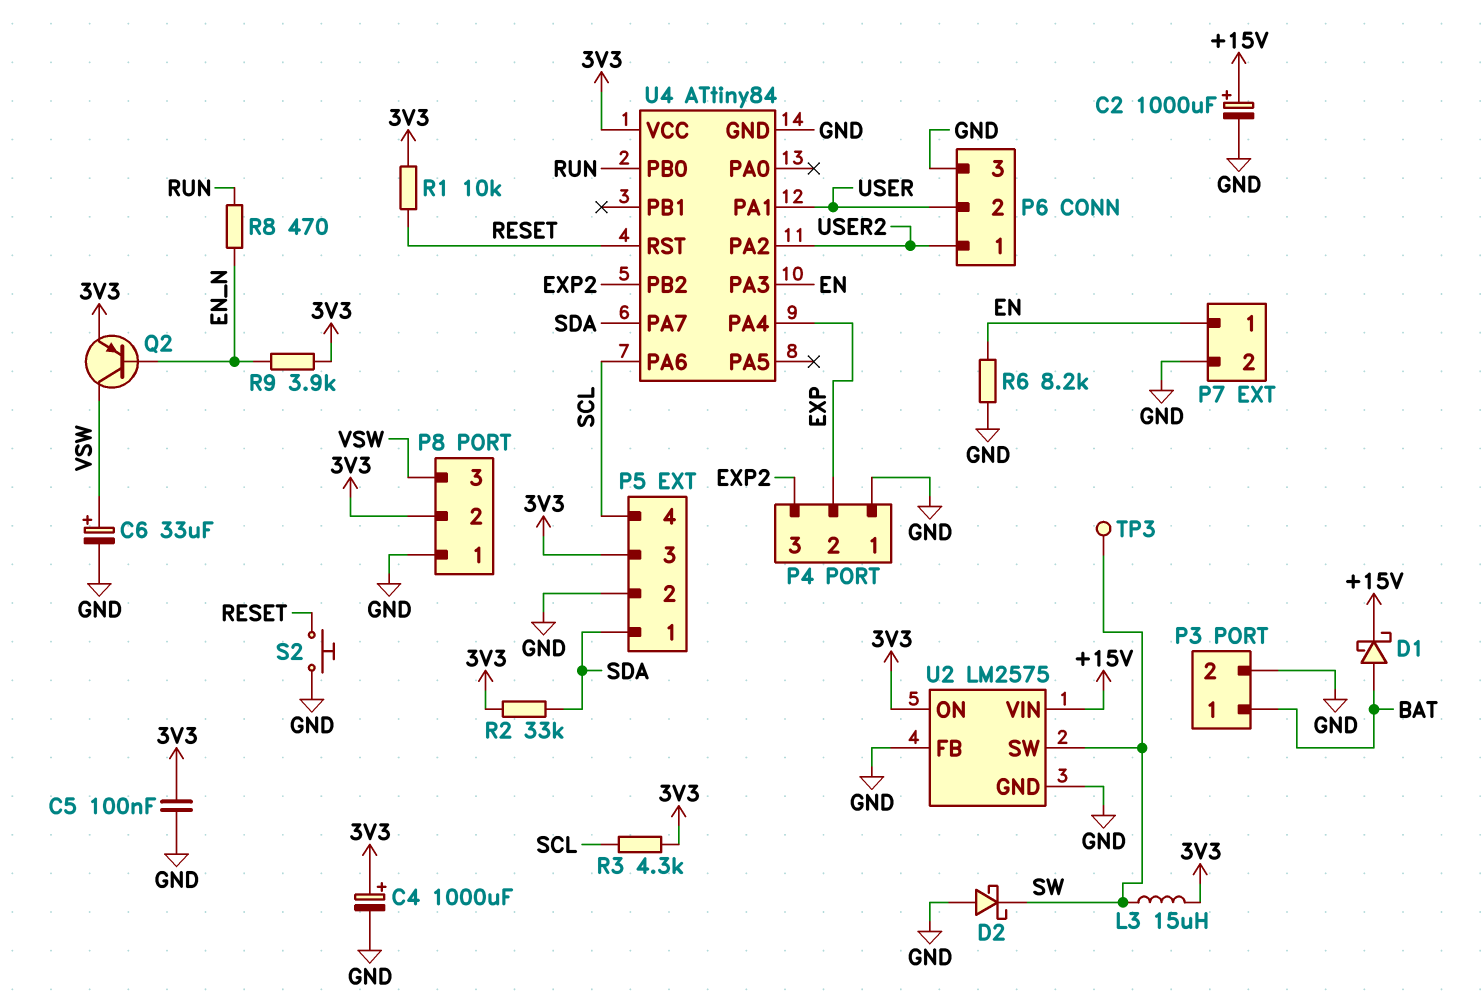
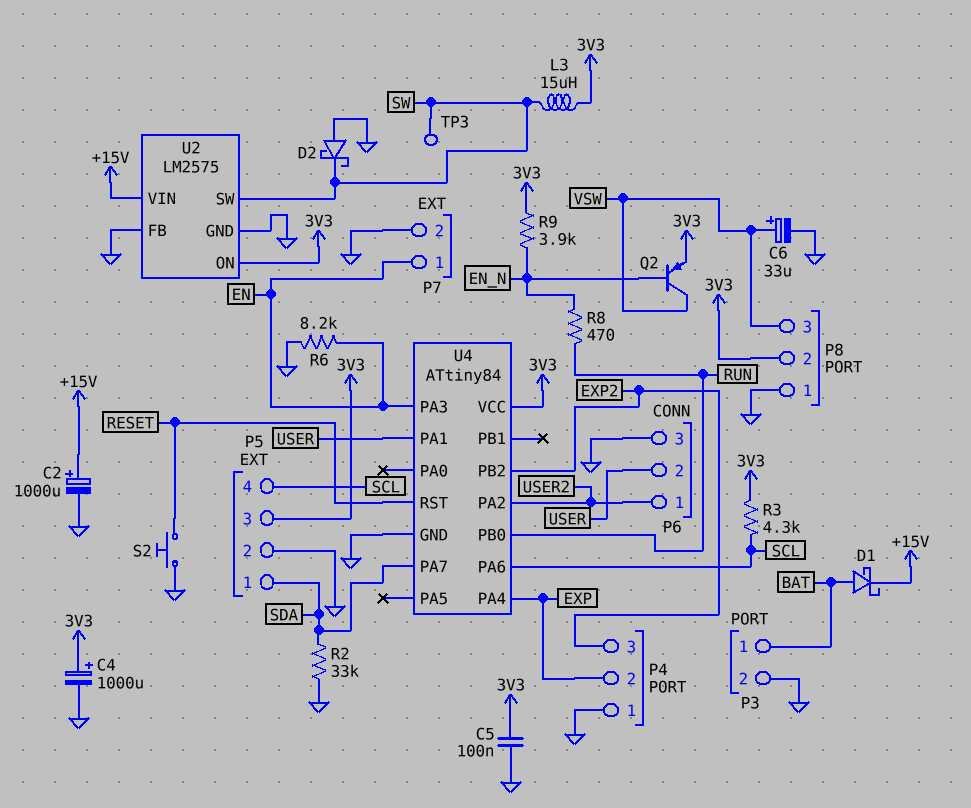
R1: 10k (3V3, RESET) -> none
R2: 33k (3V3, SDA) -> 33k (GND, SDA)

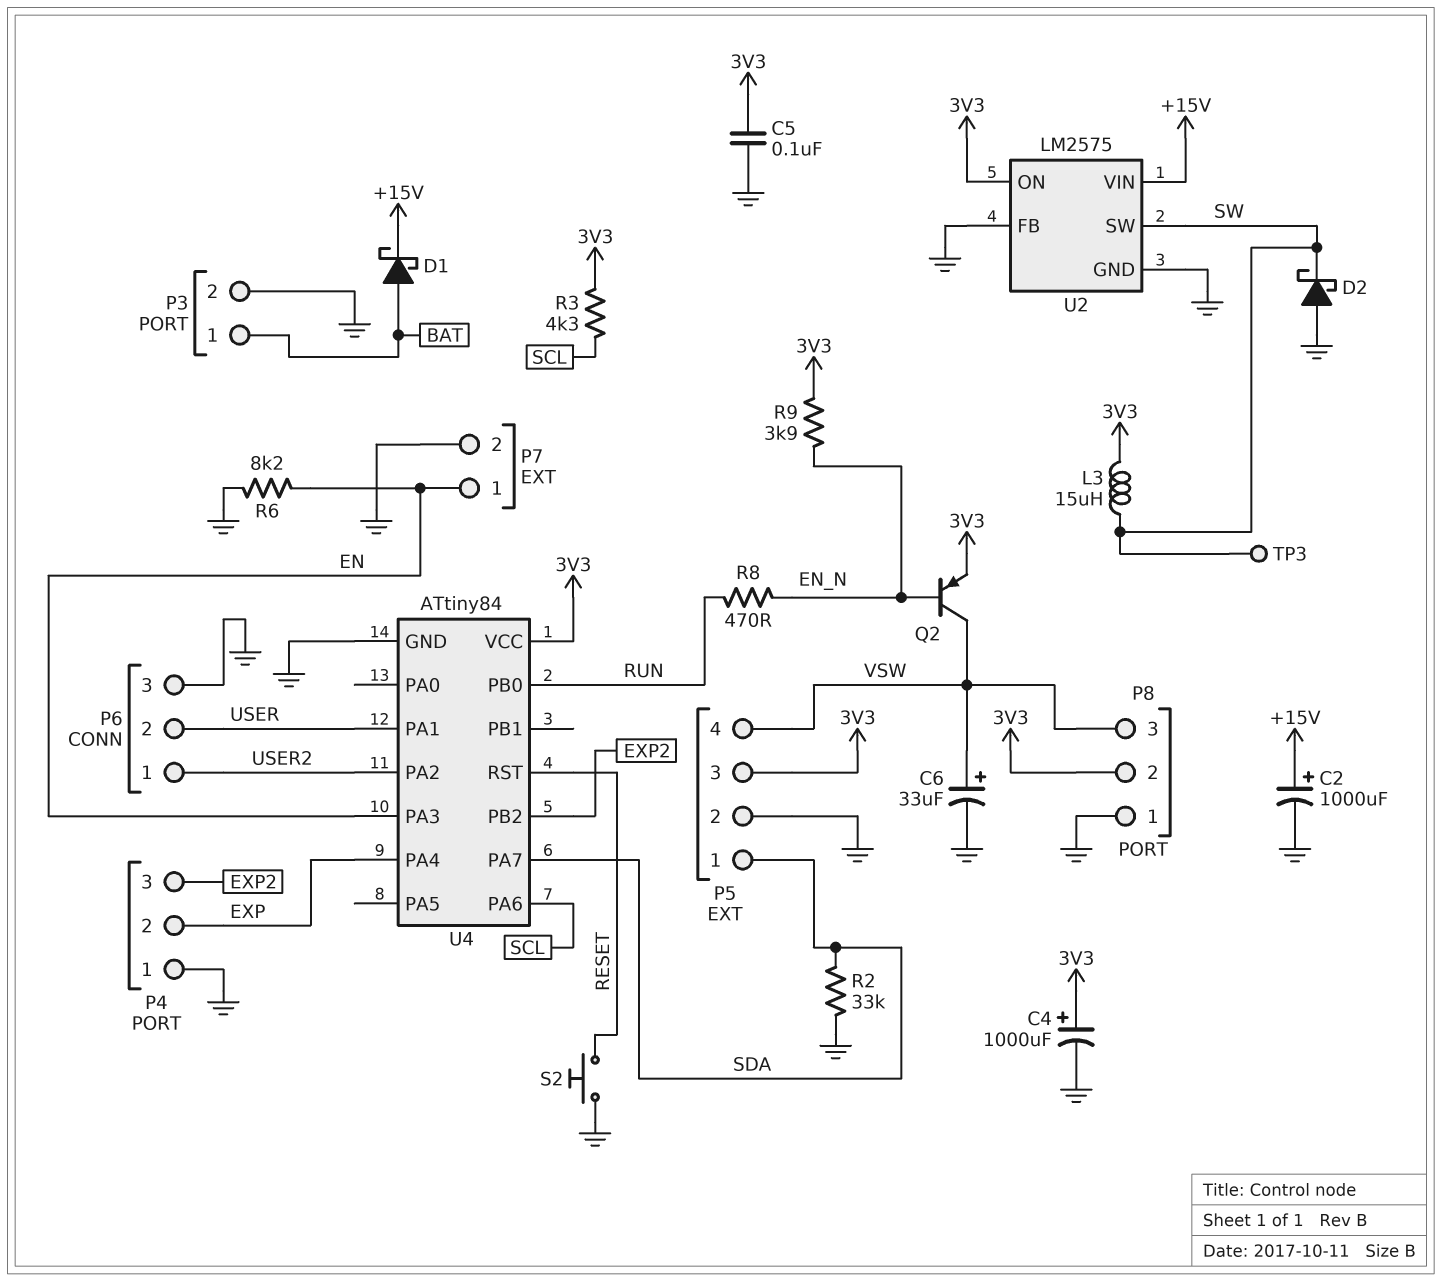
P5 pin 4: SCL -> VSW

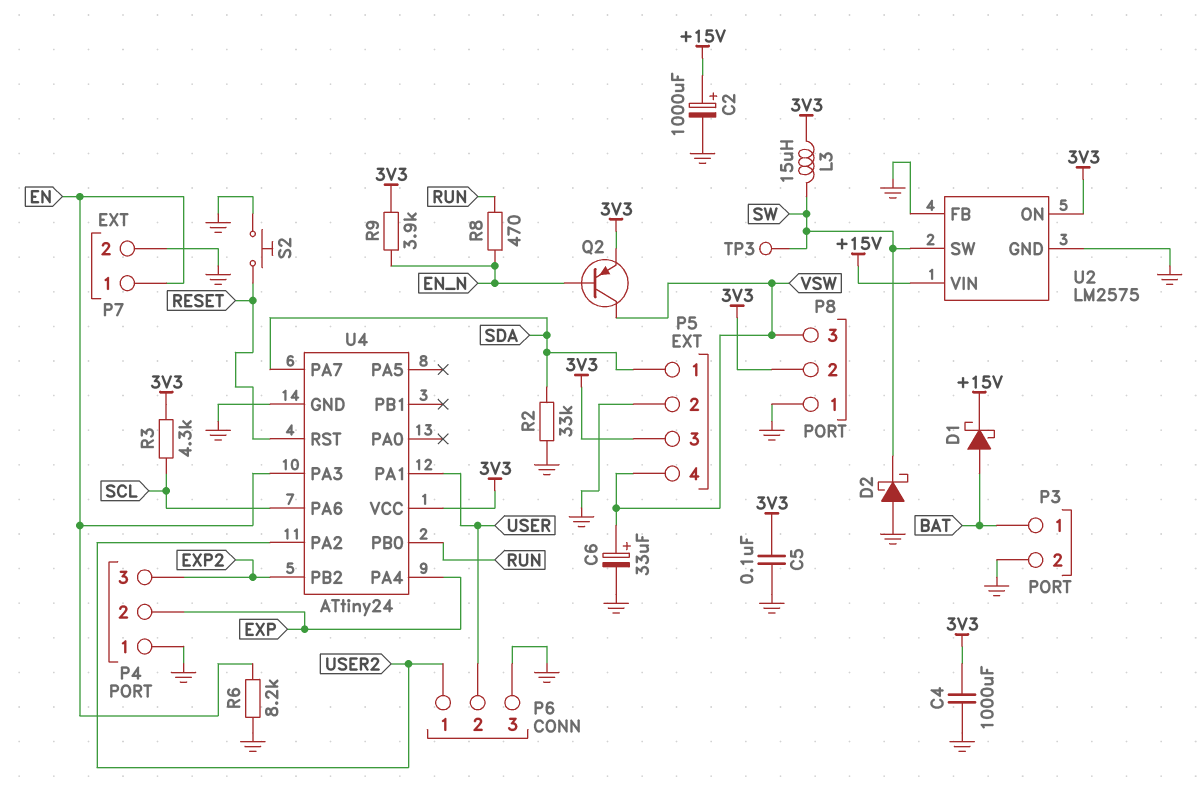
C4: 1000uF (plus 3V3, minus GND) -> 1000uF (3V3, GND)
U4: ATtiny84 -> ATtiny24

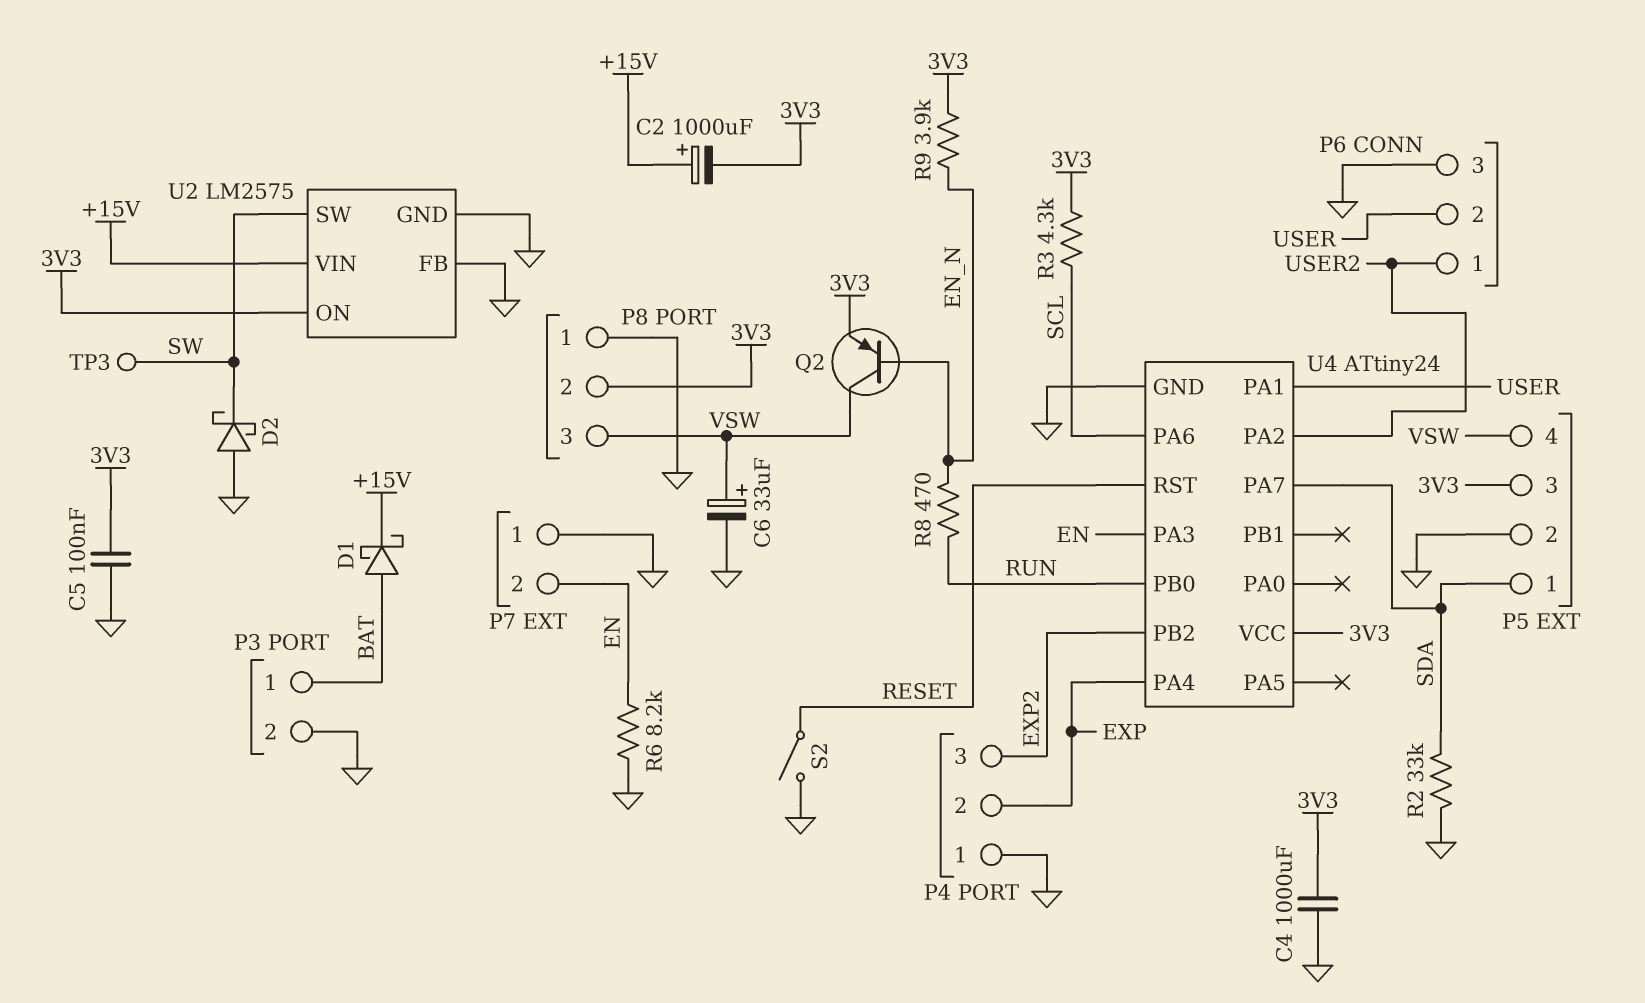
C2: 1000uF (plus +15V, minus GND) -> 1000uF (plus +15V, minus 3V3)
L3: 15uH (3V3, SW) -> none
P7 pin 1: EN -> GND
P7 pin 2: GND -> EN
S2: button (GND, RESET) -> switch (GND, RESET)

